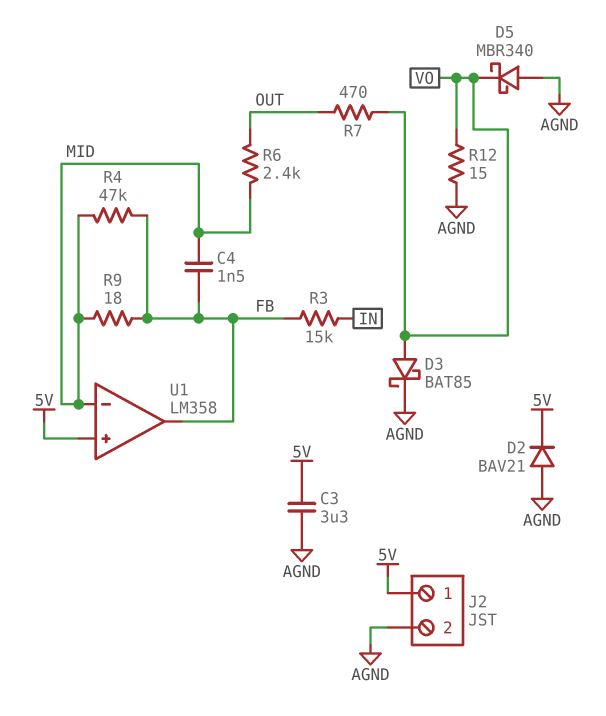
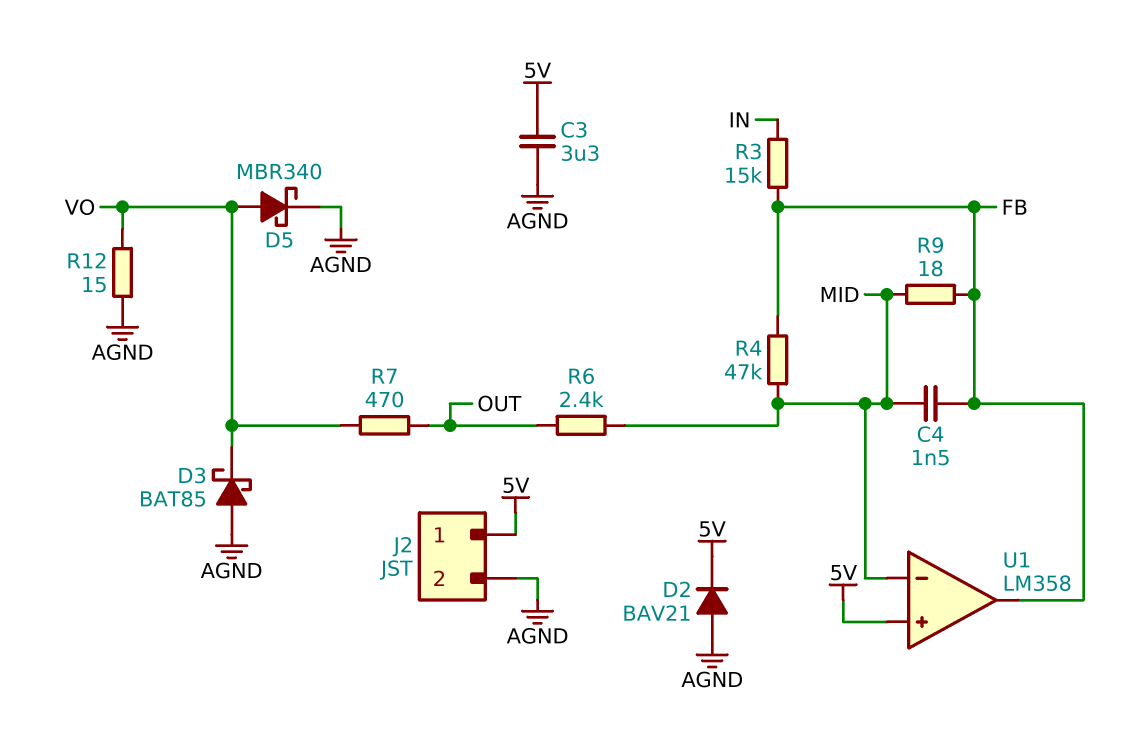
D3: schottky BAT85 (A VO, K AGND) -> schottky BAT85 (A AGND, K VO)
D5: schottky MBR340 (A AGND, K VO) -> schottky MBR340 (A VO, K AGND)

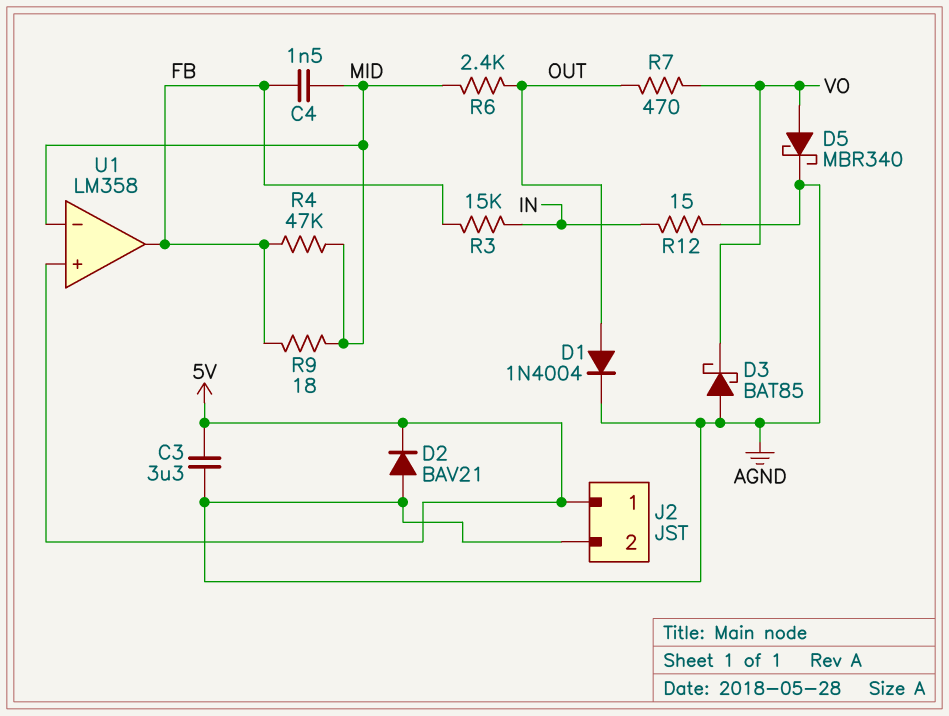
D1: none -> diode 1N4004 (A OUT, K AGND)
R12: 15 (AGND, VO) -> 15 (AGND, IN)

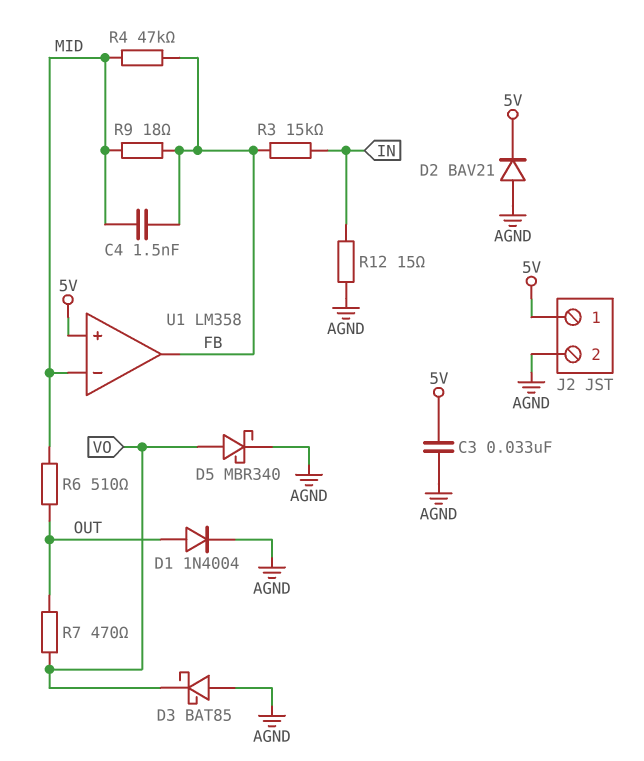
C3: 3.3uF (5V, AGND) -> 33nF (5V, AGND)
R6: 2.4k (MID, OUT) -> 510 (MID, OUT)

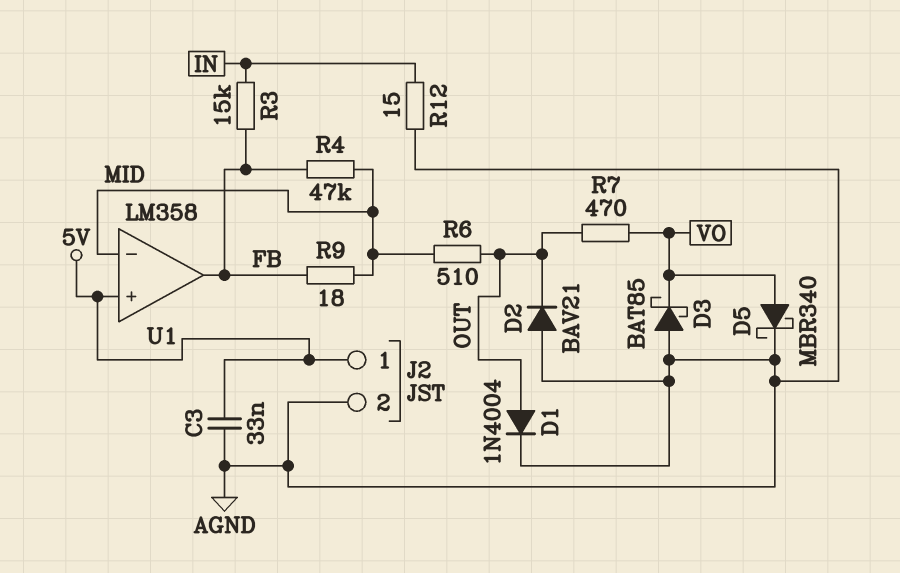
C4: 1.5nF (FB, MID) -> none
D2: diode BAV21 (A AGND, K 5V) -> diode BAV21 (A AGND, K OUT)

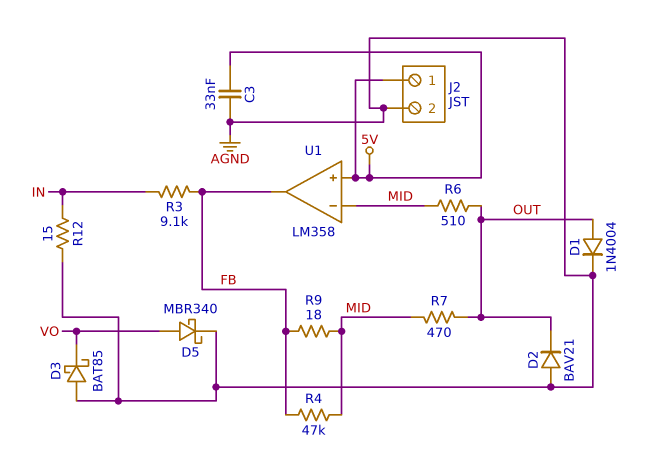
R3: 15k (FB, IN) -> 9.1k (FB, IN)
R7: 470 (OUT, VO) -> 470 (MID, OUT)

